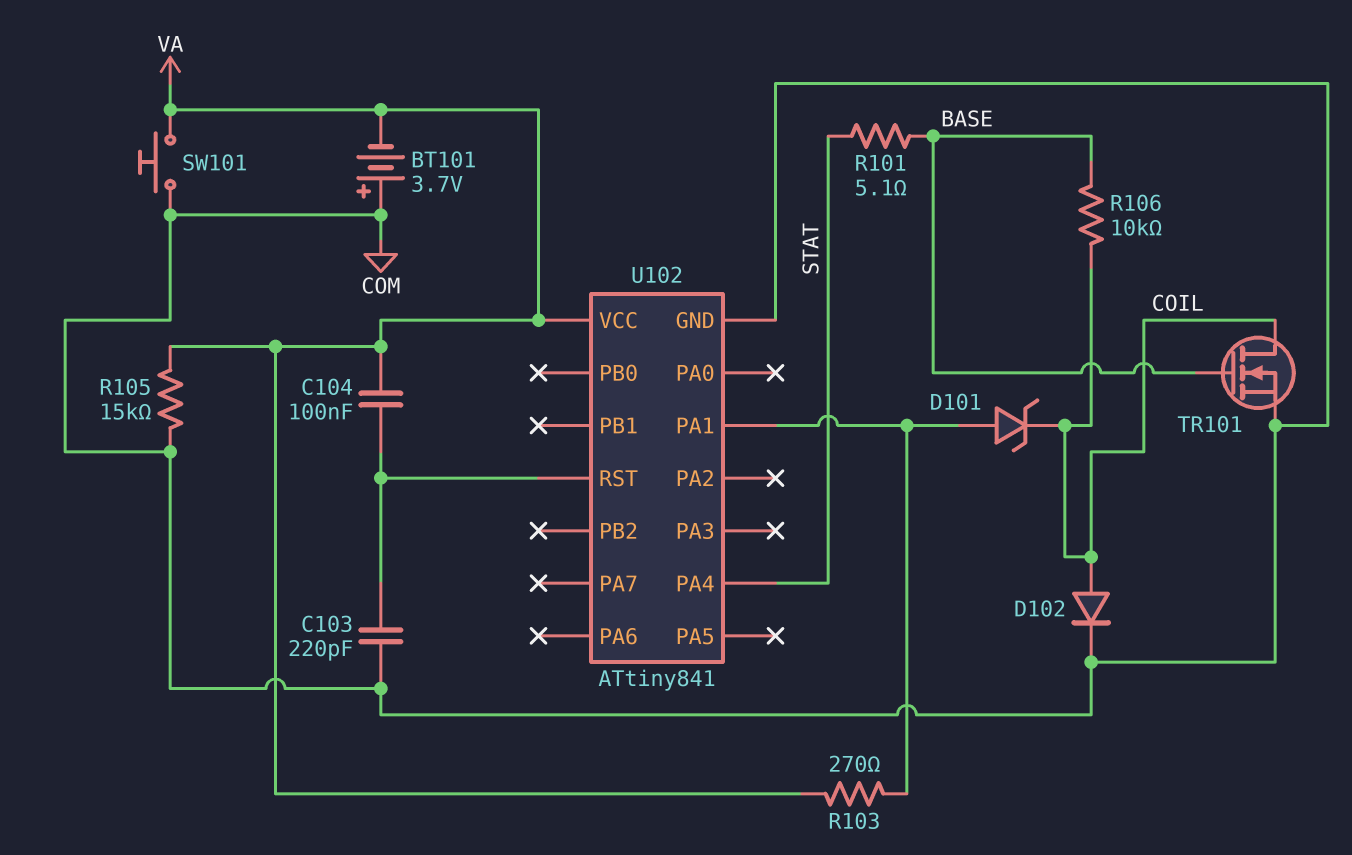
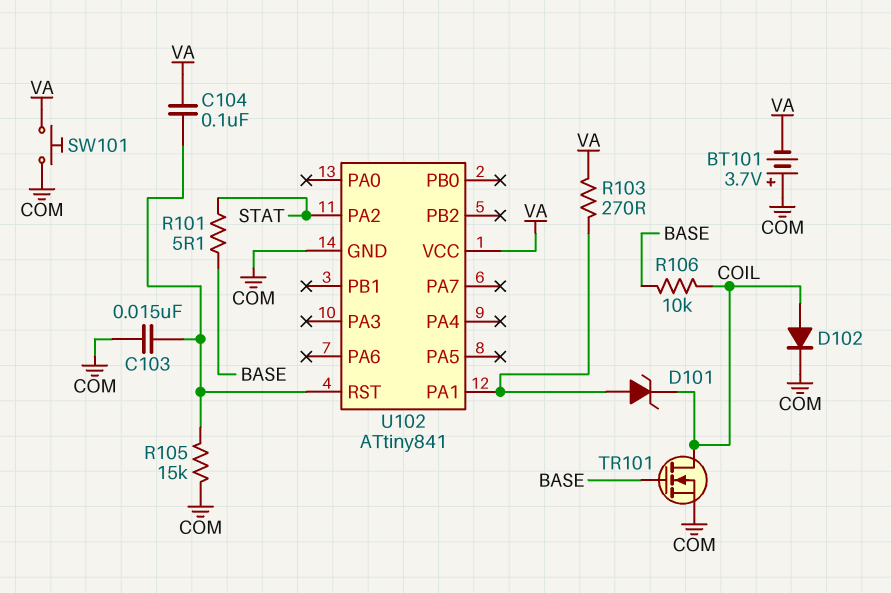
C103: 220pF (COM, U102/RST) -> 15nF (COM, U102/RST)
R105: 15k (COM, VA) -> 15k (COM, U102/RST)
U102 pin PA2: none -> STAT
U102 pin PA4: STAT -> none

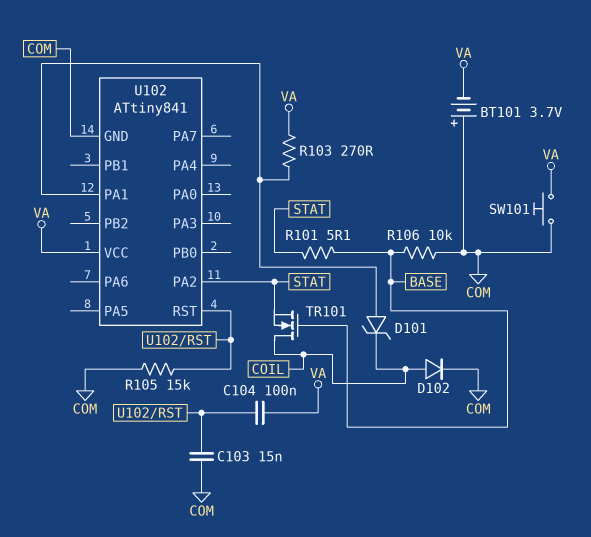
R106: 10k (BASE, COIL) -> 10k (BASE, COM)
TR101: NMOS (G BASE, D COIL, S COM) -> NMOS (G BASE, D COIL, S STAT)

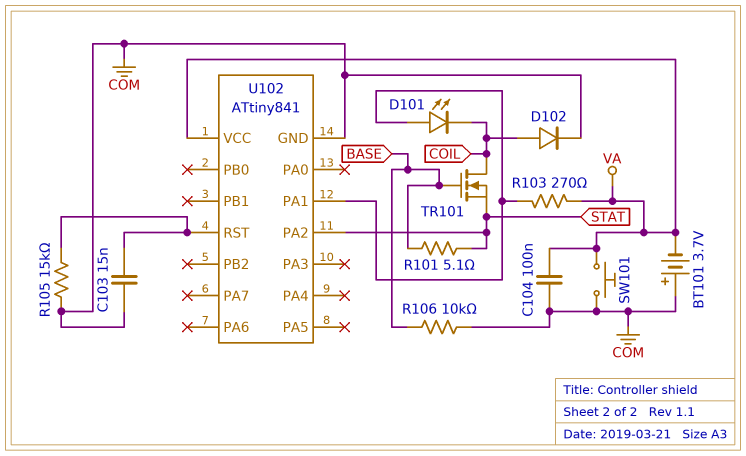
C104: 100nF (U102/RST, VA) -> 100nF (COM, VA)
D101: zener (A U102/PA1, K COIL) -> LED (A U102/PA1, K COIL)

